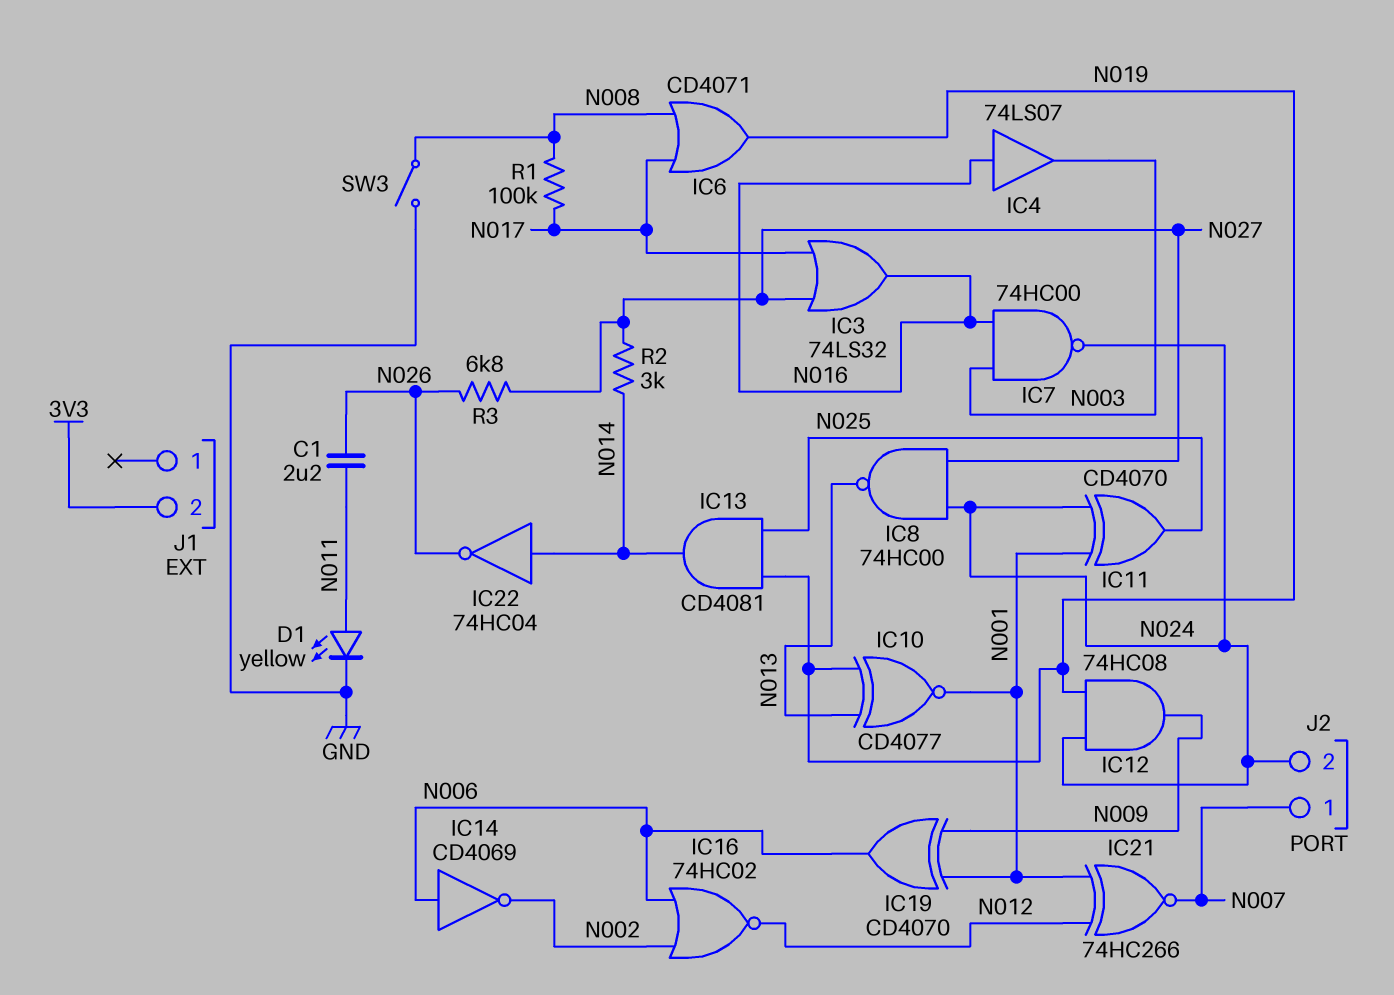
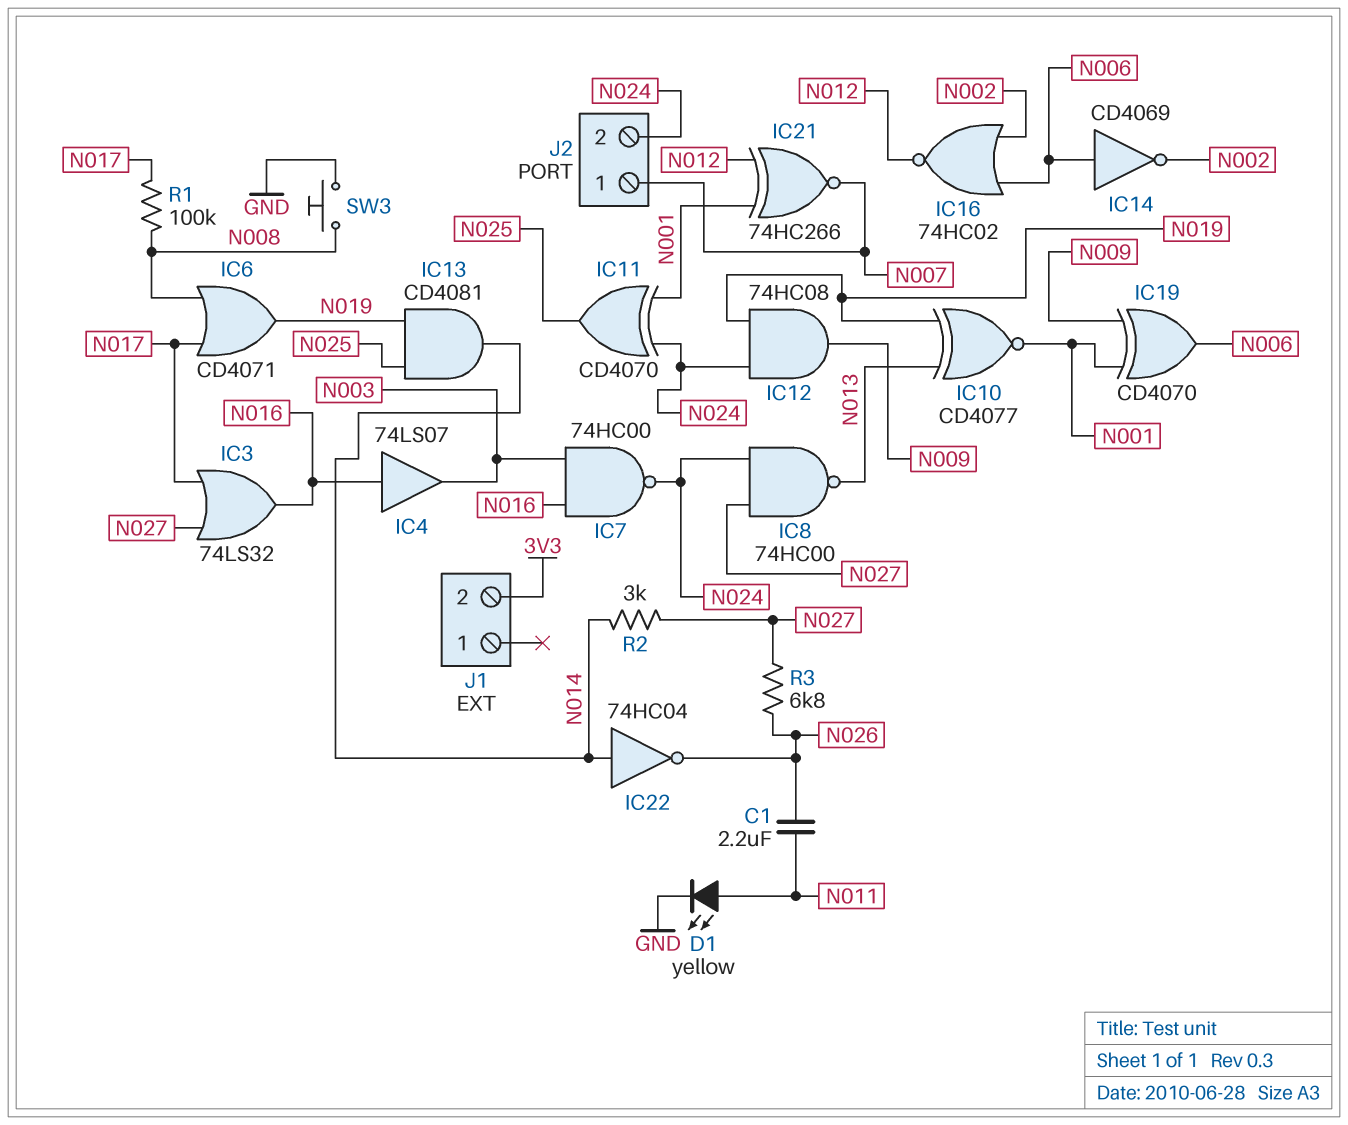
SW3: switch (GND, N008) -> button (GND, N008)

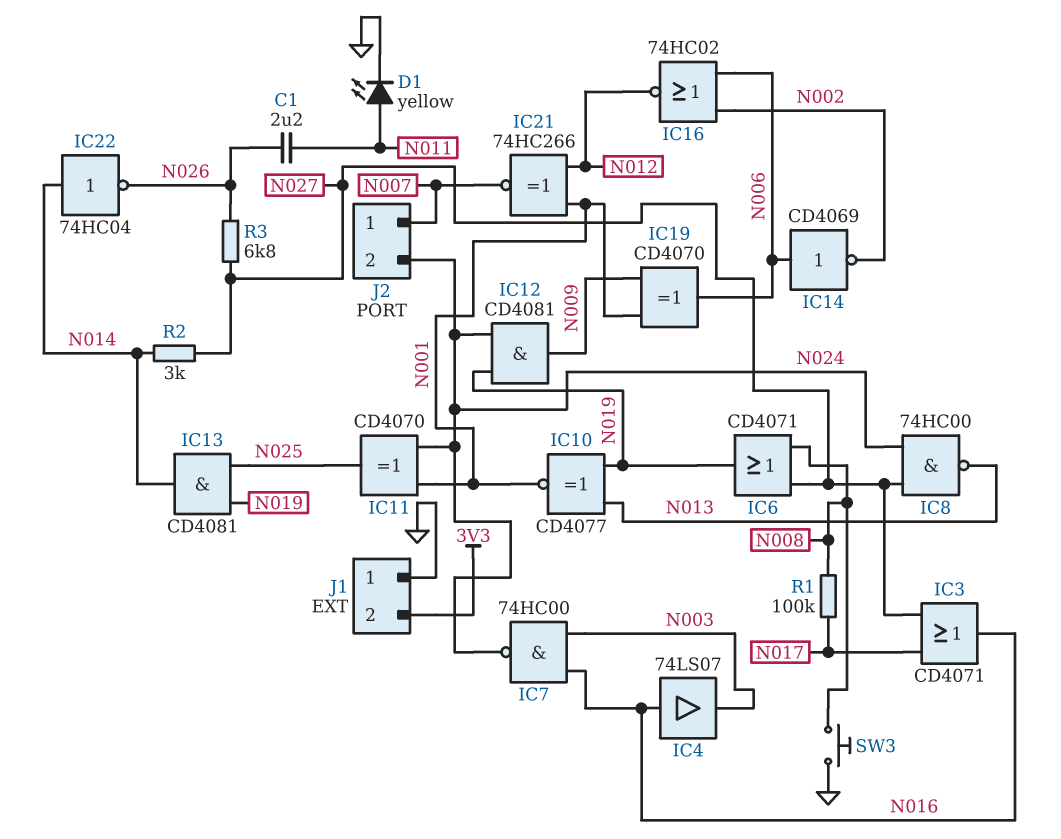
IC3: OR 74LS32 (in N017, in N027, out N016) -> OR CD4071 (in N017, in N027, out N016)
IC6: OR CD4071 (in N008, in N017, out N019) -> OR CD4071 (in N008, in N027, out N019)
IC12: AND 74HC08 (in N019, in N024, out N009) -> AND CD4081 (in N019, in N024, out N009)
J1 pin 1: none -> GND

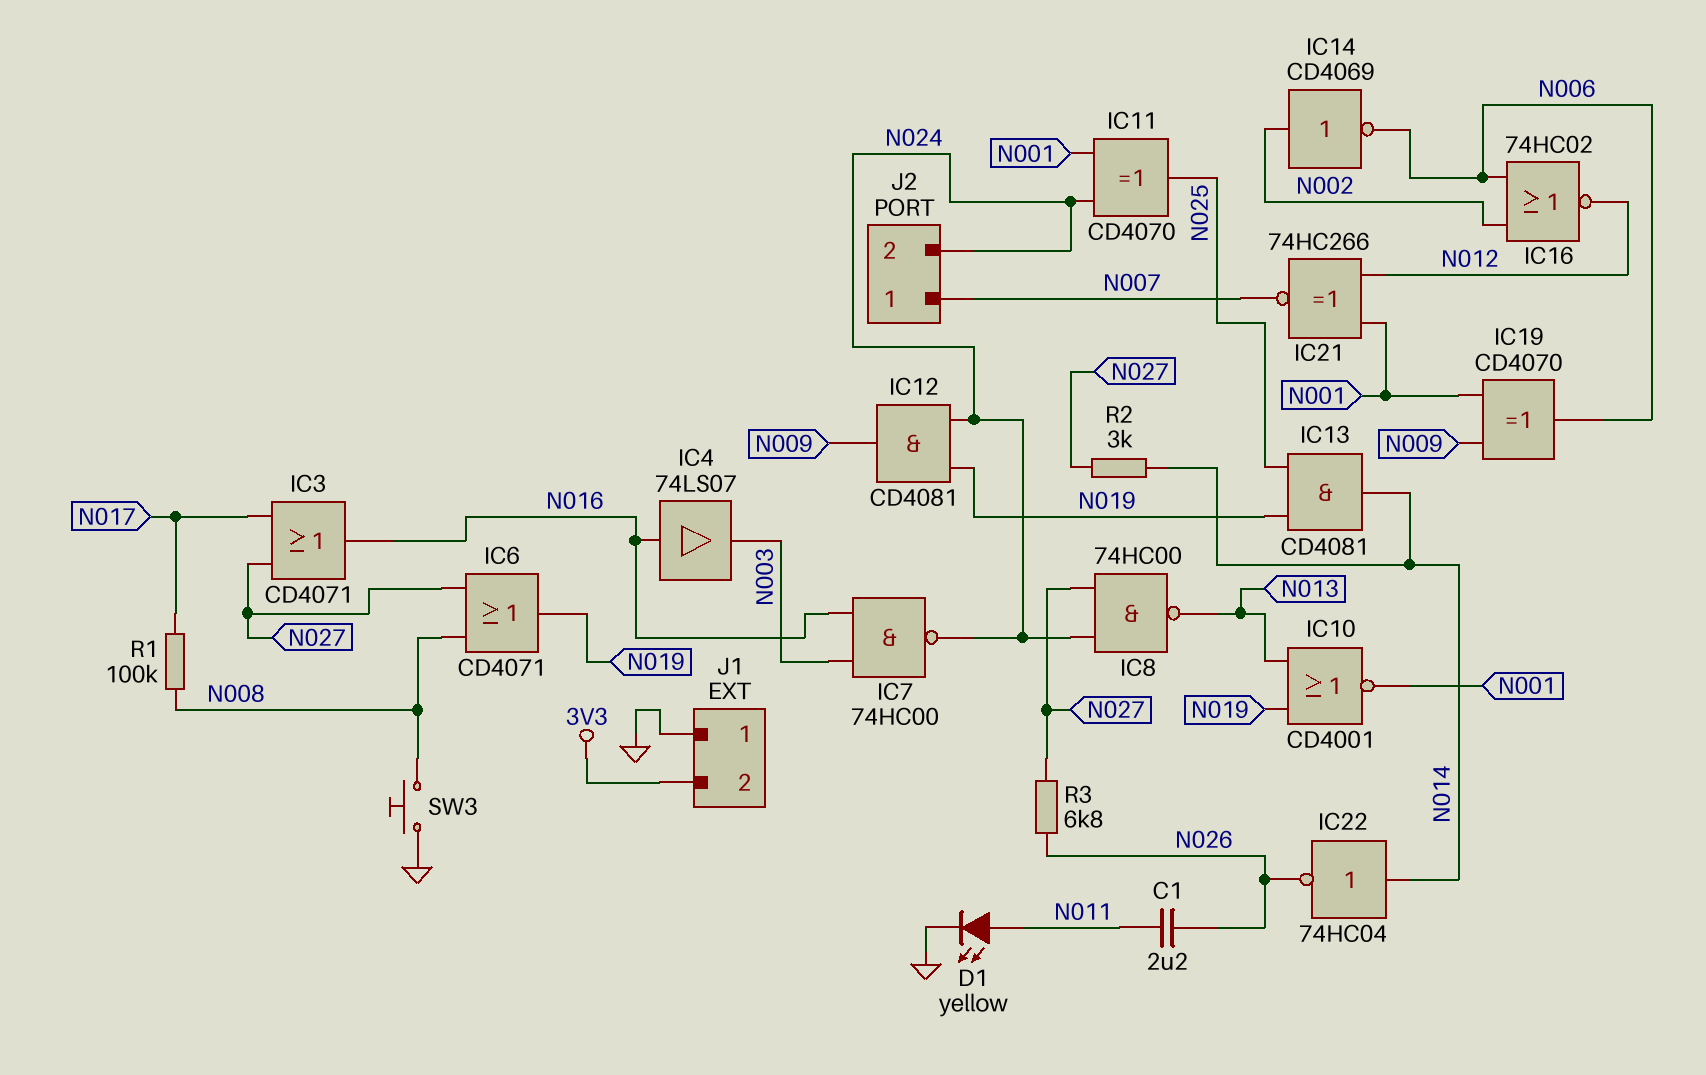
IC10: XNOR CD4077 (in N013, in N019, out N001) -> NOR CD4001 (in N013, in N019, out N001)
IC14: NOT CD4069 (in N006, out N002) -> NOT CD4069 (in N002, out N006)

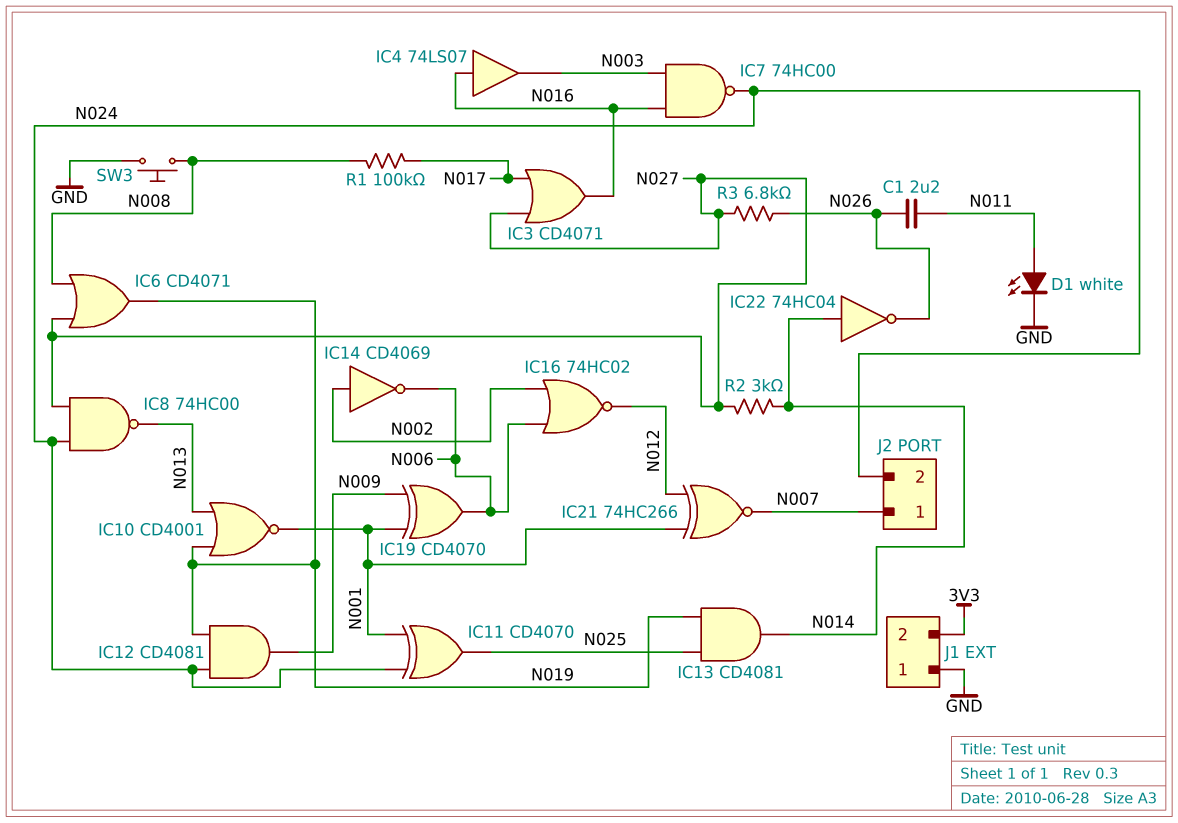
D1: LED yellow (A N011, K GND) -> LED white (A N011, K GND)

